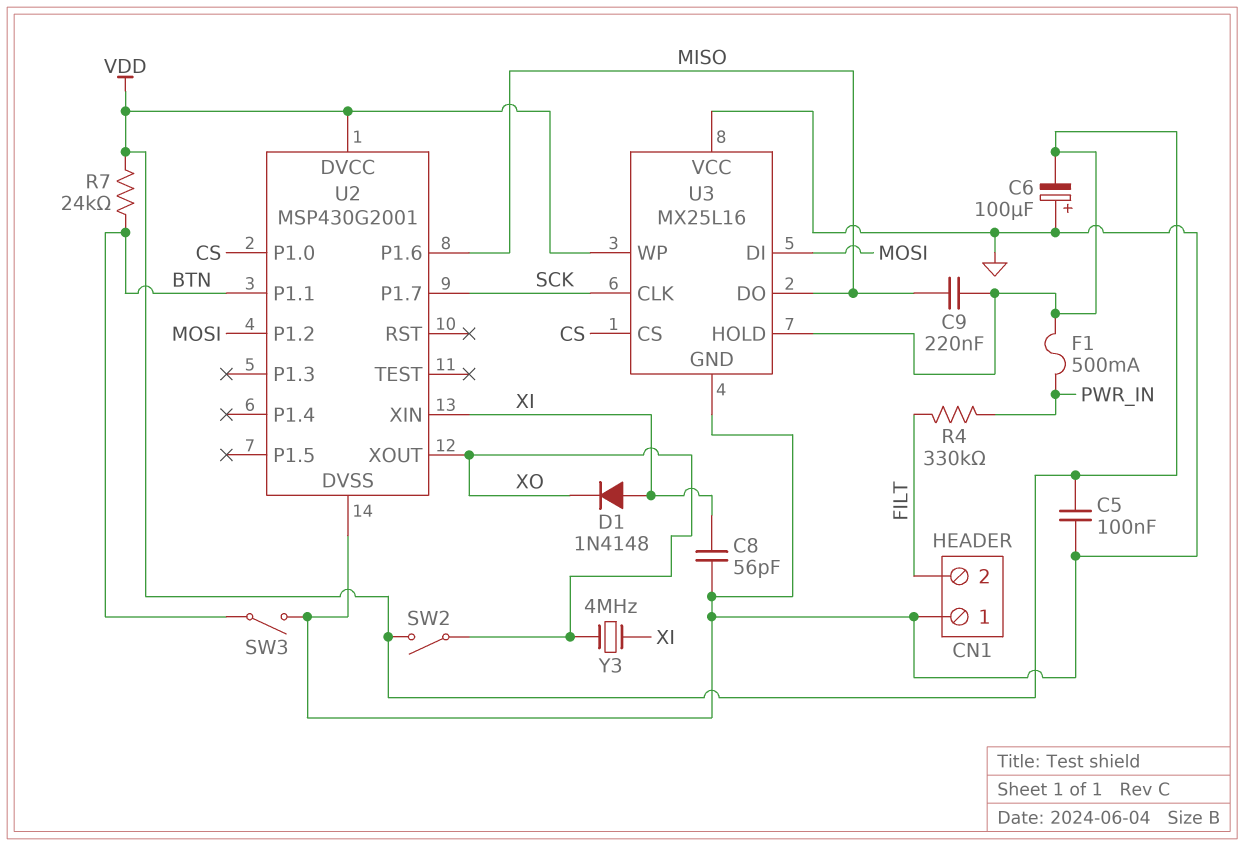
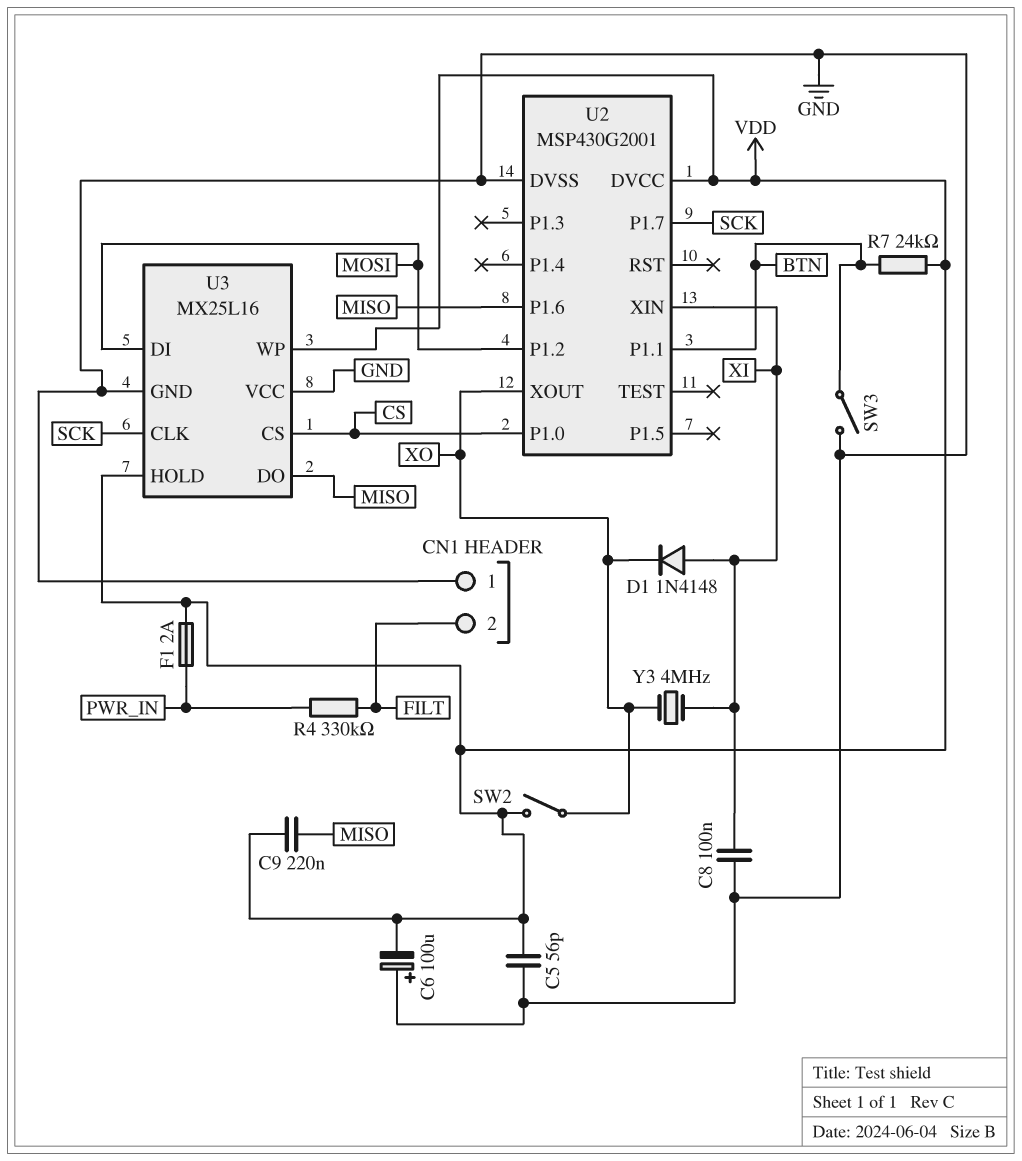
C5: 100nF (GND, VDD) -> 56pF (GND, VDD)
C8: 56pF (GND, XI) -> 100nF (GND, XI)
F1: 500mA (PWR_IN, VDD) -> 2A (PWR_IN, VDD)

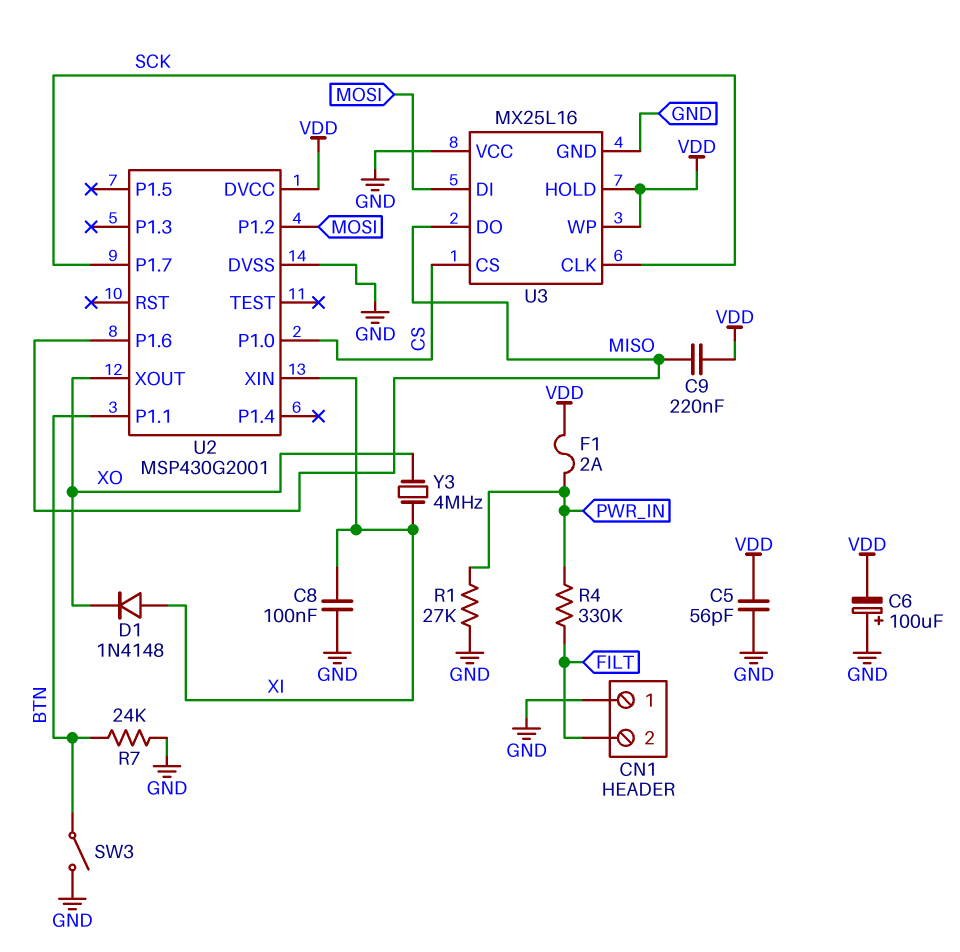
R1: none -> 27k (GND, PWR_IN)
R7: 24k (BTN, VDD) -> 24k (BTN, GND)
SW2: switch (VDD, XO) -> none

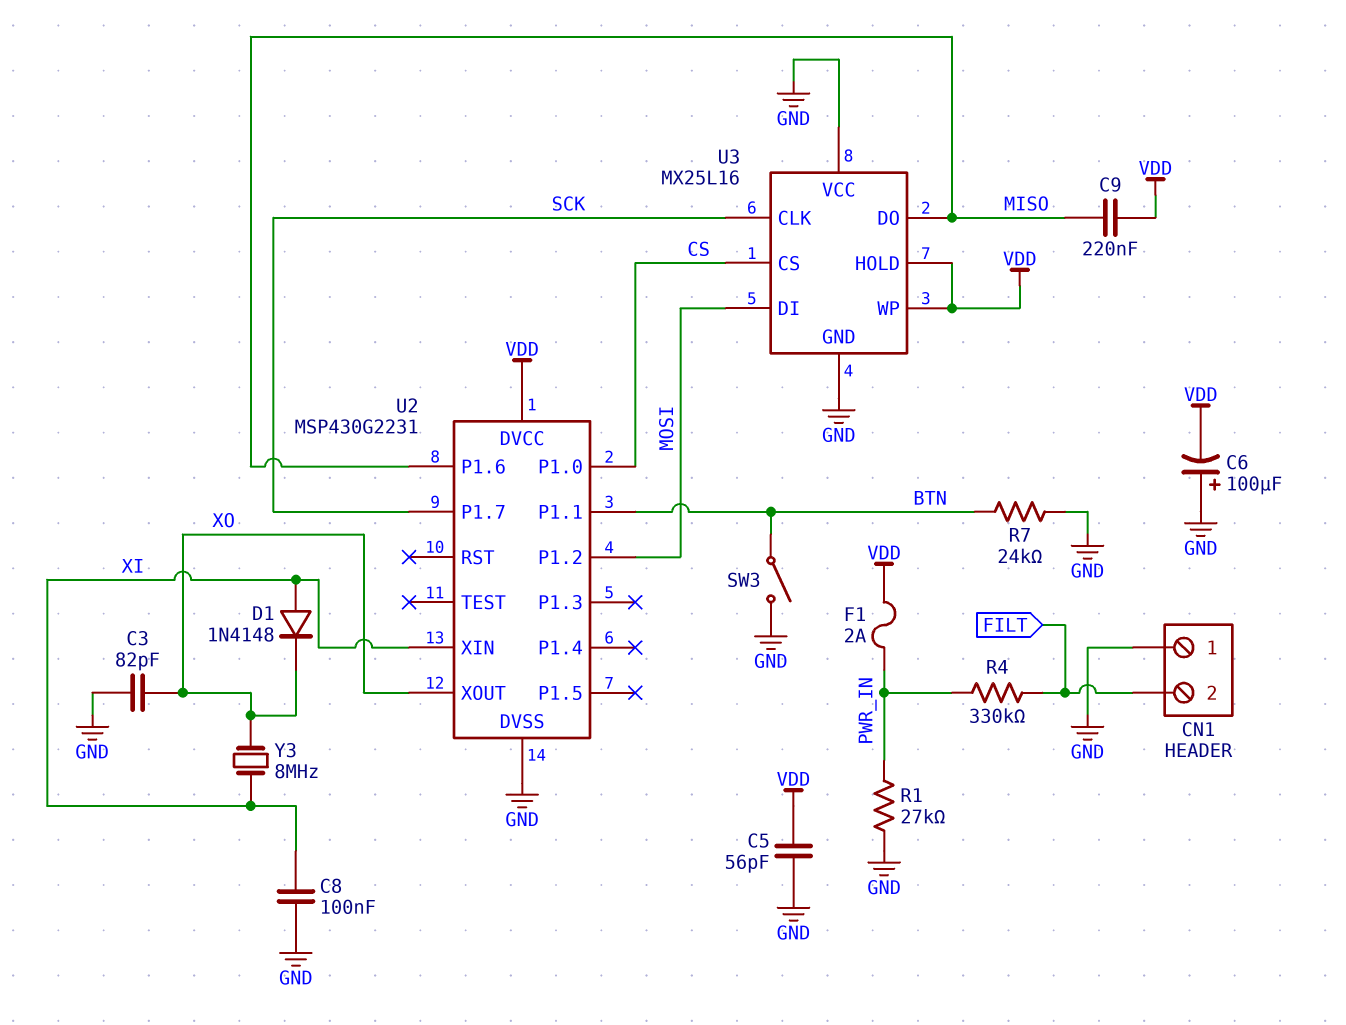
C3: none -> 82pF (GND, XO)
U2: MSP430G2001 -> MSP430G2231
Y3: 4MHz (XI, XO) -> 8MHz (XI, XO)

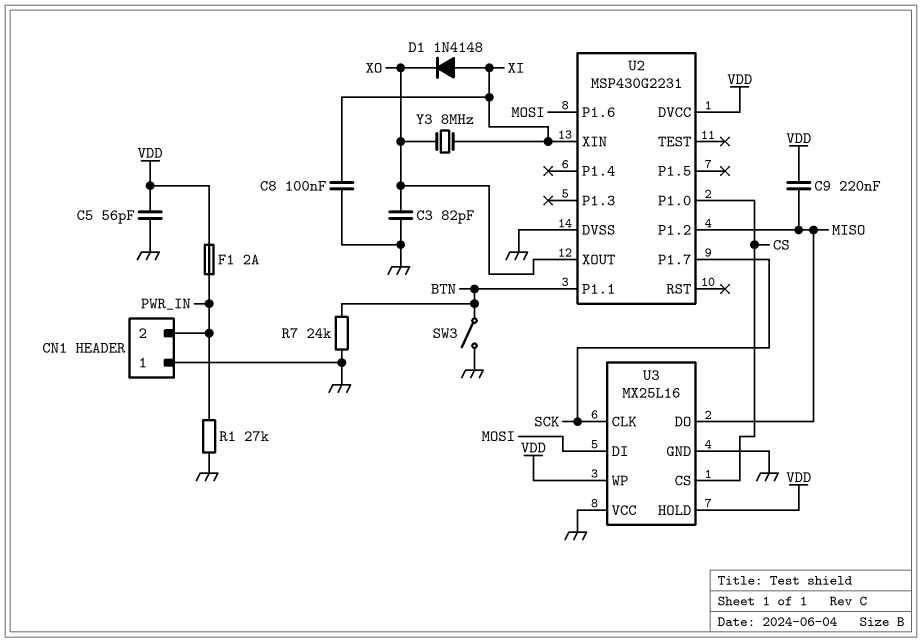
C6: 100uF (plus GND, minus VDD) -> none
CN1 pin 2: FILT -> PWR_IN
R4: 330k (FILT, PWR_IN) -> none
U2 pin P1.2: MOSI -> MISO
U2 pin P1.6: MISO -> MOSI

